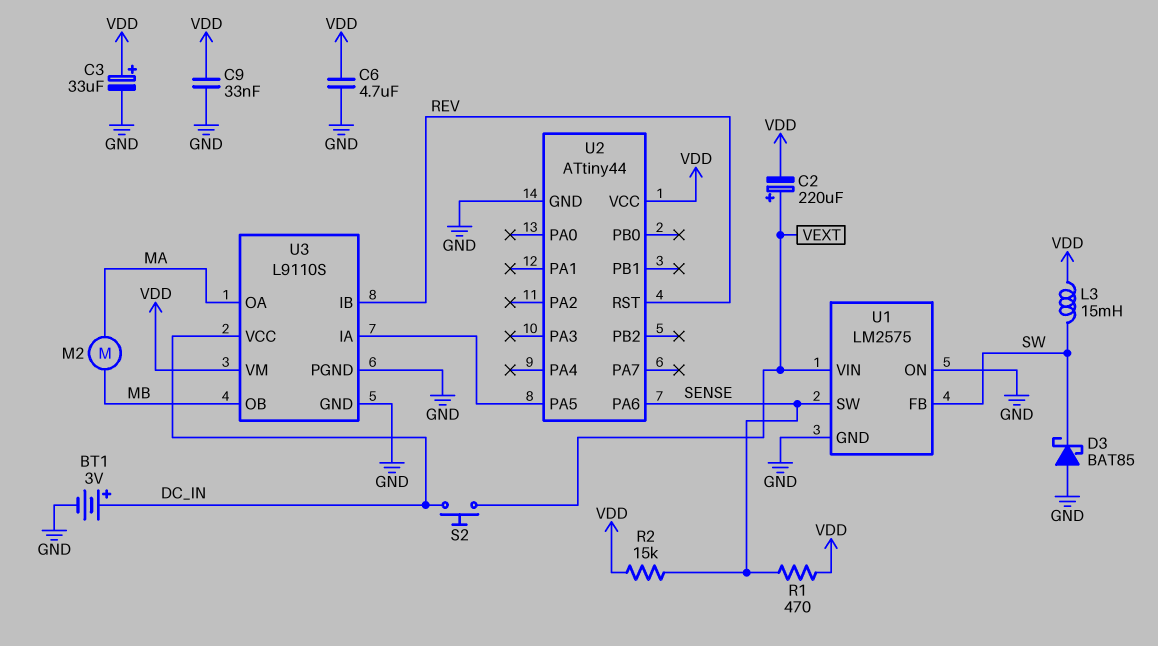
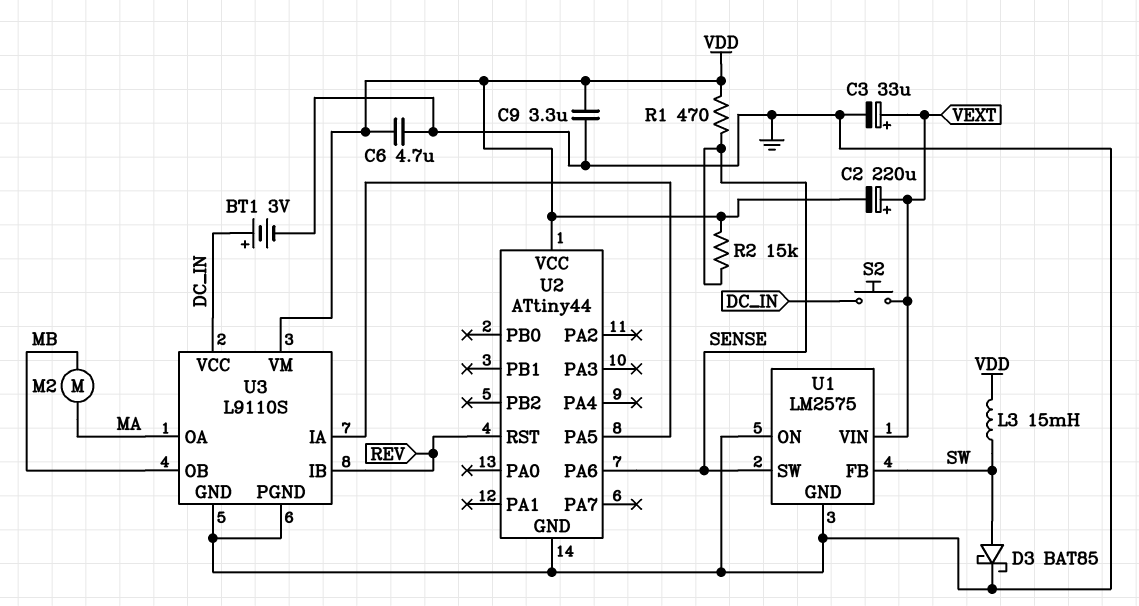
C3: 33uF (plus VDD, minus GND) -> 33uF (plus VEXT, minus GND)
C9: 33nF (GND, VDD) -> 3.3uF (GND, VDD)
D3: schottky BAT85 (A GND, K SW) -> schottky BAT85 (A SW, K GND)

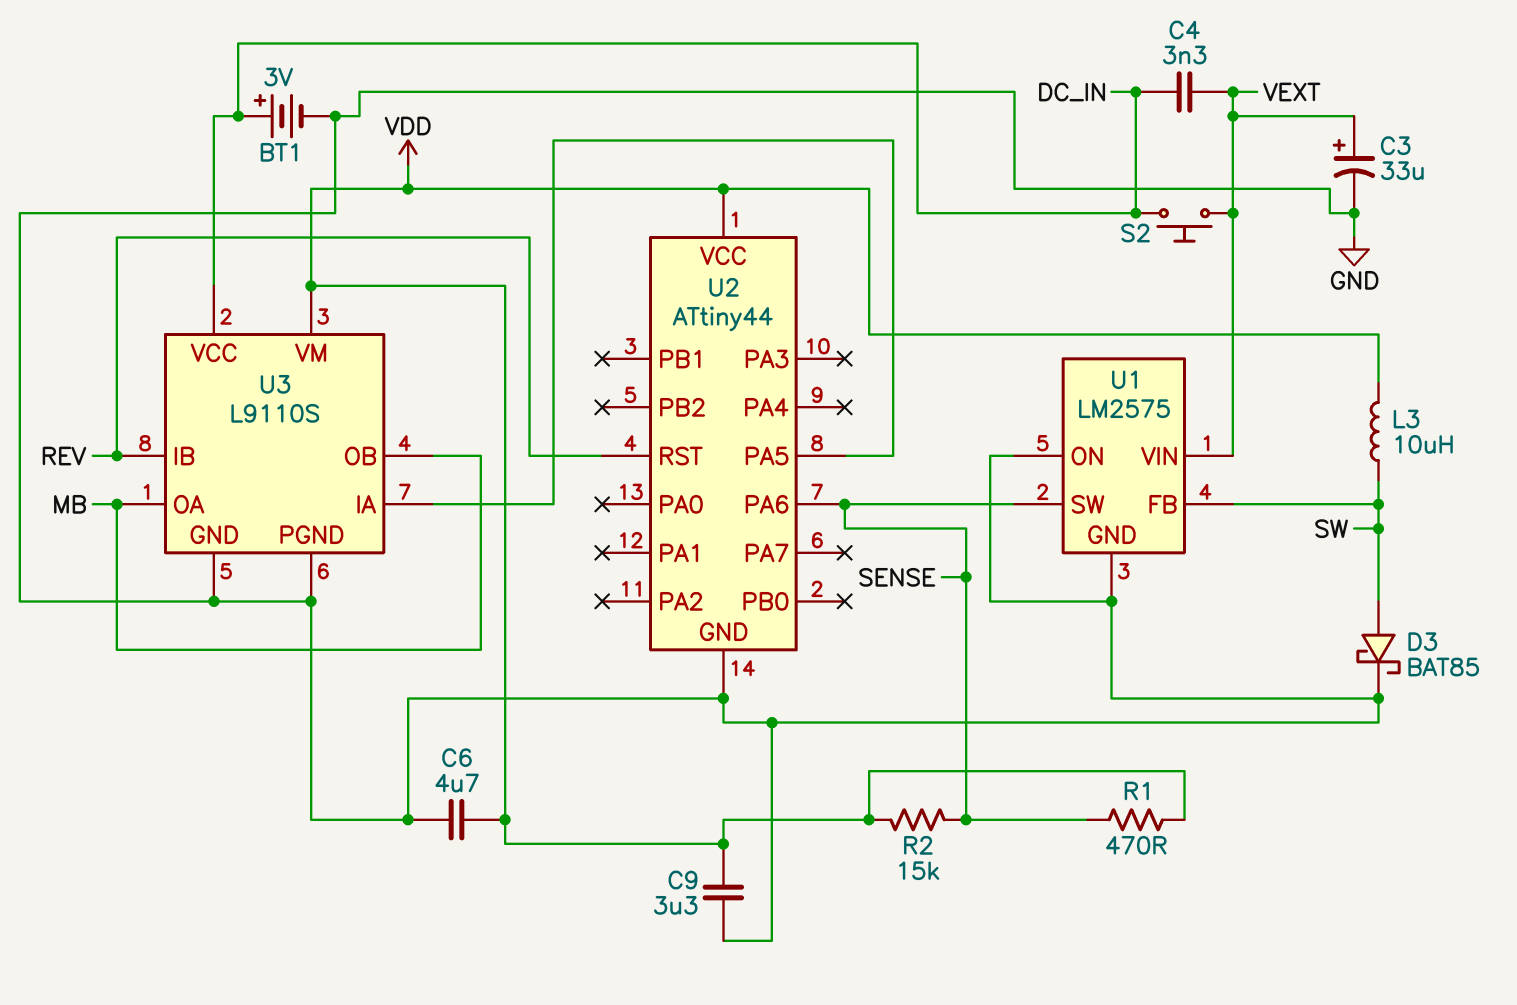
C2: 220uF (plus VEXT, minus VDD) -> none
C4: none -> 3.3nF (DC_IN, VEXT)
L3: 15mH (SW, VDD) -> 10uH (SW, VDD)
M2: motor (MA, MB) -> none
U3 pin OA: MA -> MB

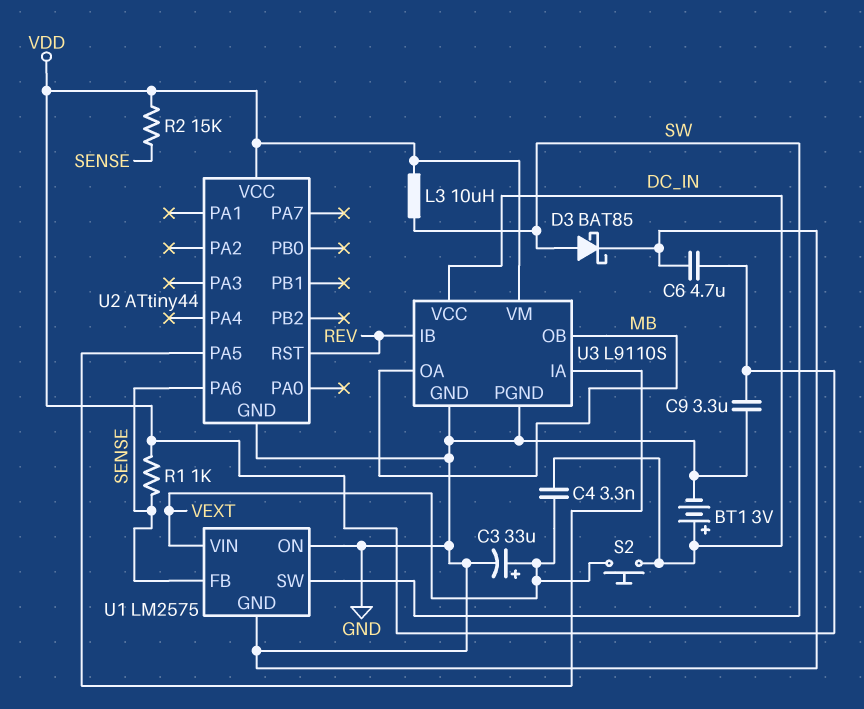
R1: 470 (SENSE, VDD) -> 1k (SENSE, VDD)
U1 pin FB: SW -> SENSE
U1 pin SW: SENSE -> SW

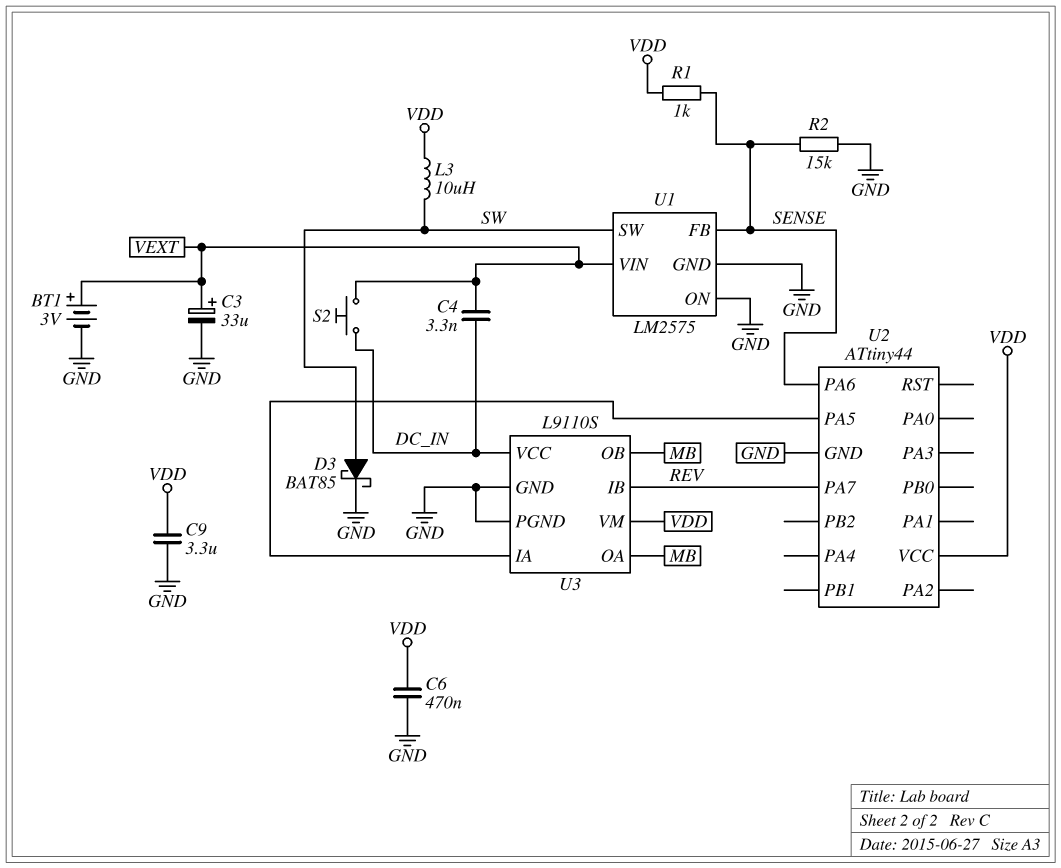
BT1: 3V (plus DC_IN, minus GND) -> 3V (plus VEXT, minus GND)
C6: 4.7uF (GND, VDD) -> 470nF (GND, VDD)
R2: 15k (SENSE, VDD) -> 15k (GND, SENSE)
U2 pin PA7: none -> REV
U2 pin RST: REV -> none

